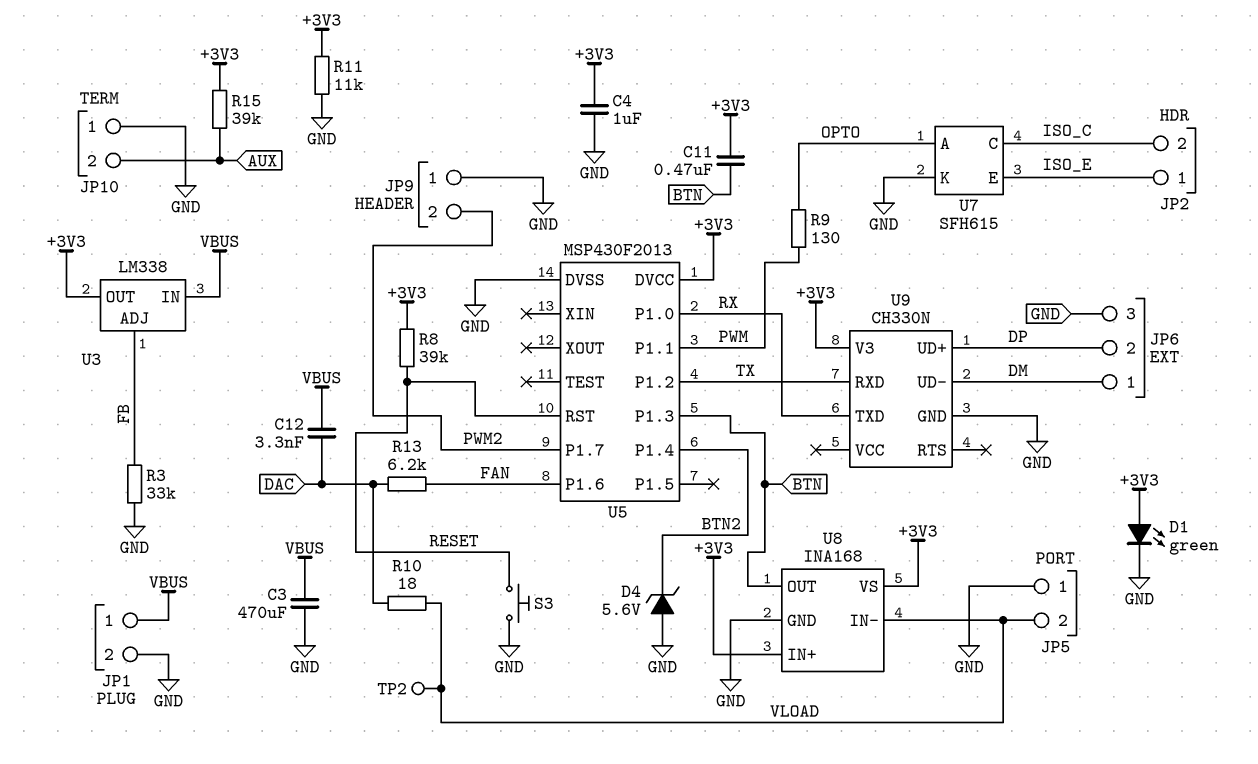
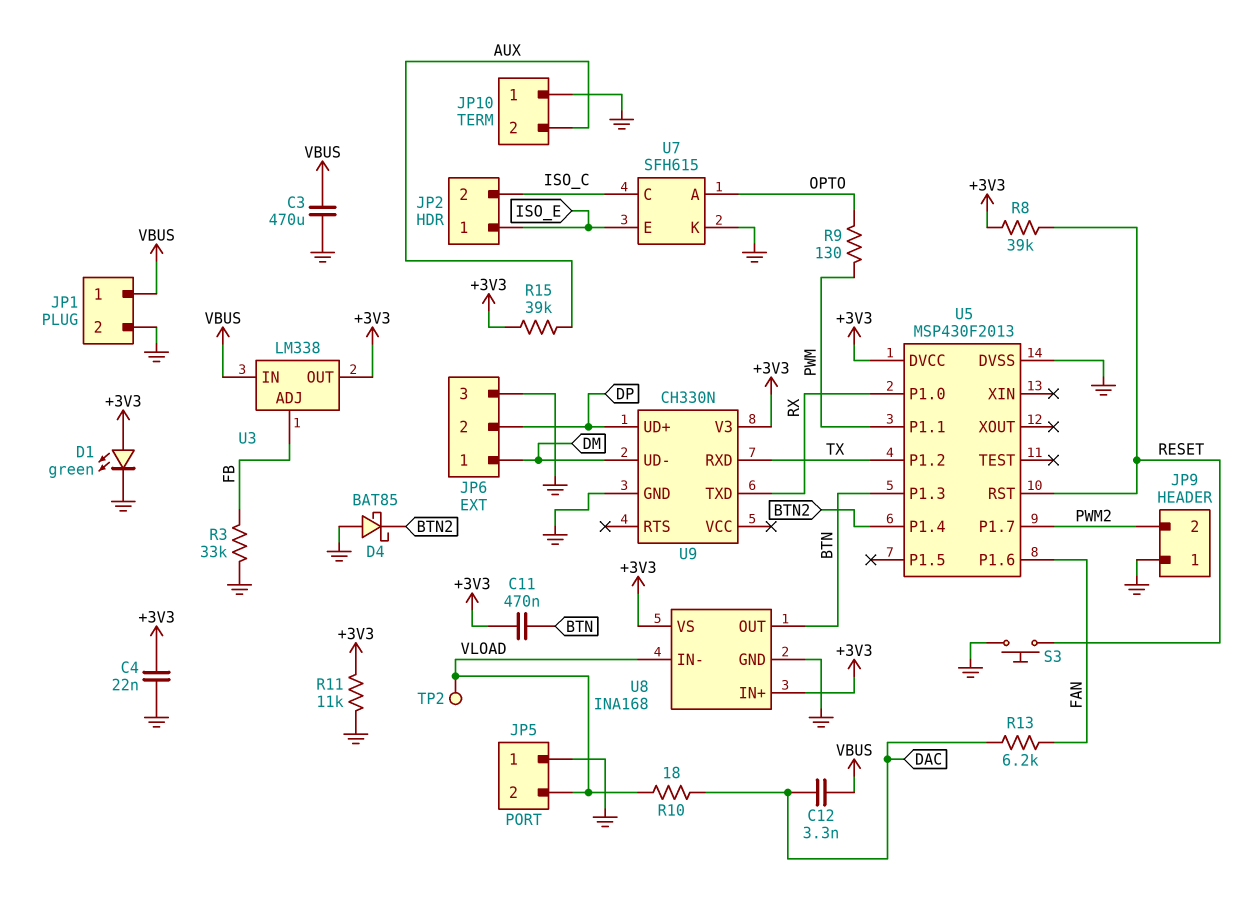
C4: 1uF (+3V3, GND) -> 22nF (+3V3, GND)
D4: zener 5.6V (A GND, K BTN2) -> schottky BAT85 (A GND, K BTN2)

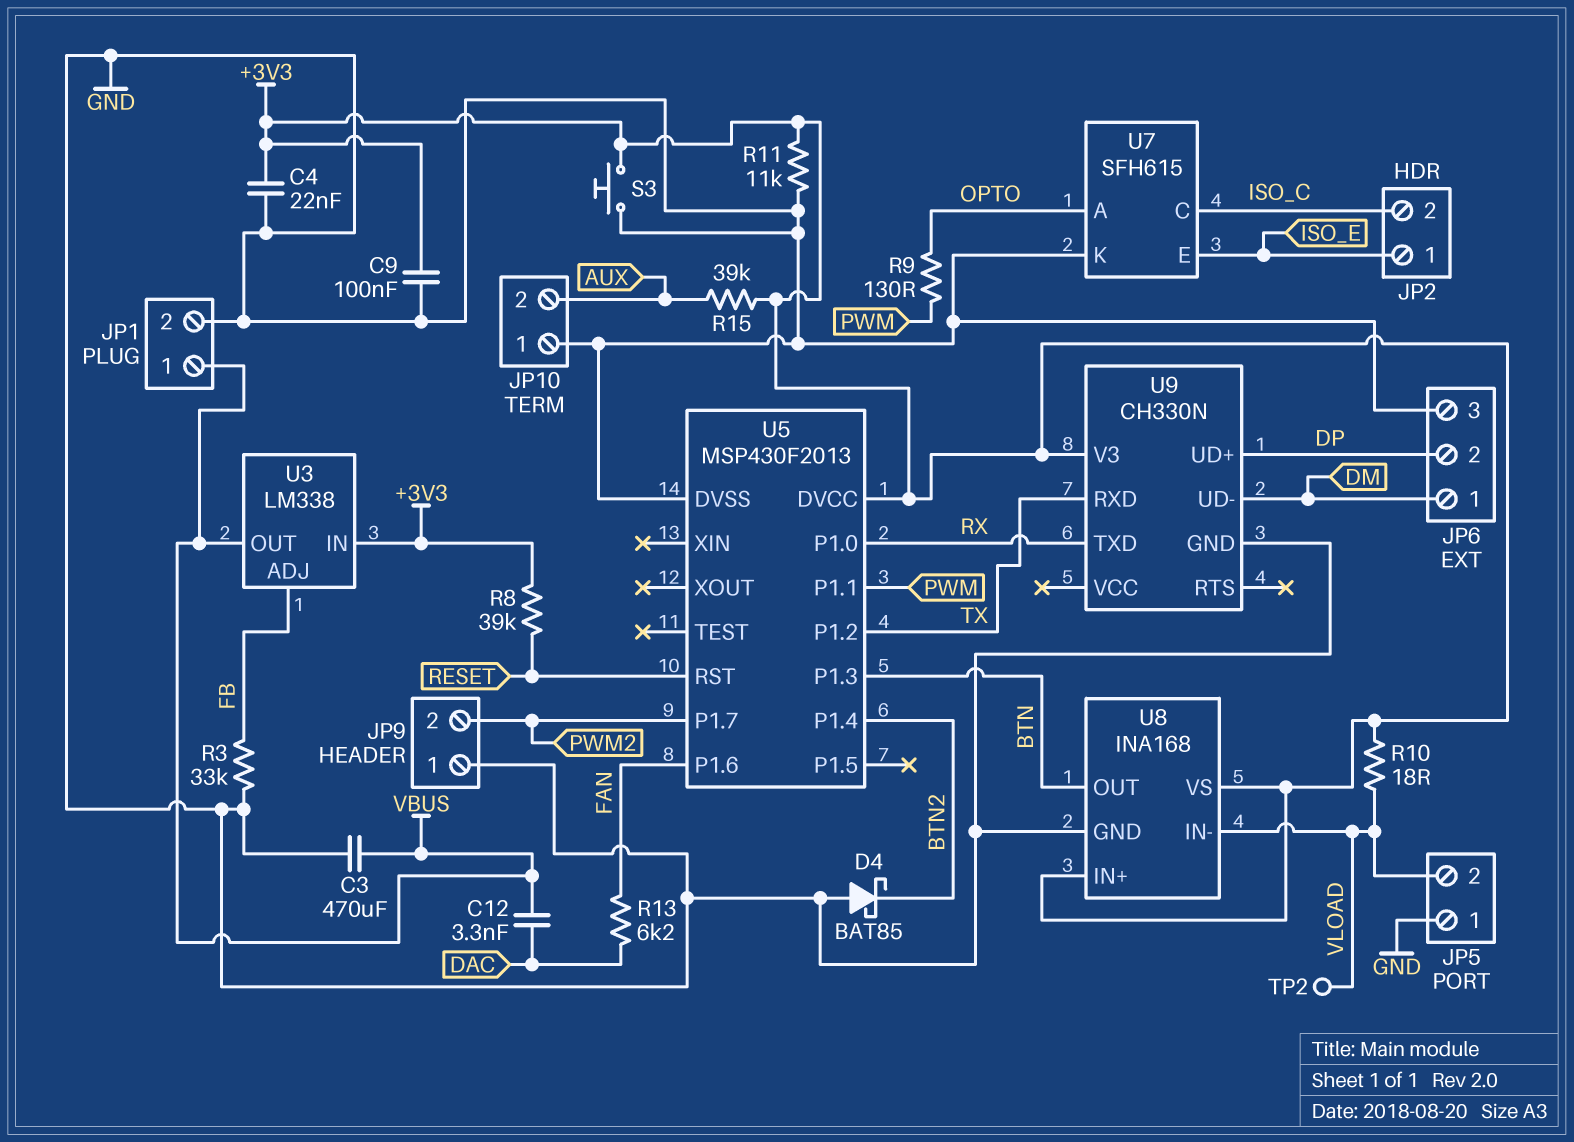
C9: none -> 100nF (+3V3, GND)
C11: 470nF (+3V3, BTN) -> none
D1: LED green (A +3V3, K GND) -> none
R10: 18 (DAC, VLOAD) -> 18 (+3V3, VLOAD)
S3: button (GND, RESET) -> button (+3V3, GND)
U3 pin IN: VBUS -> +3V3
U3 pin OUT: +3V3 -> VBUS

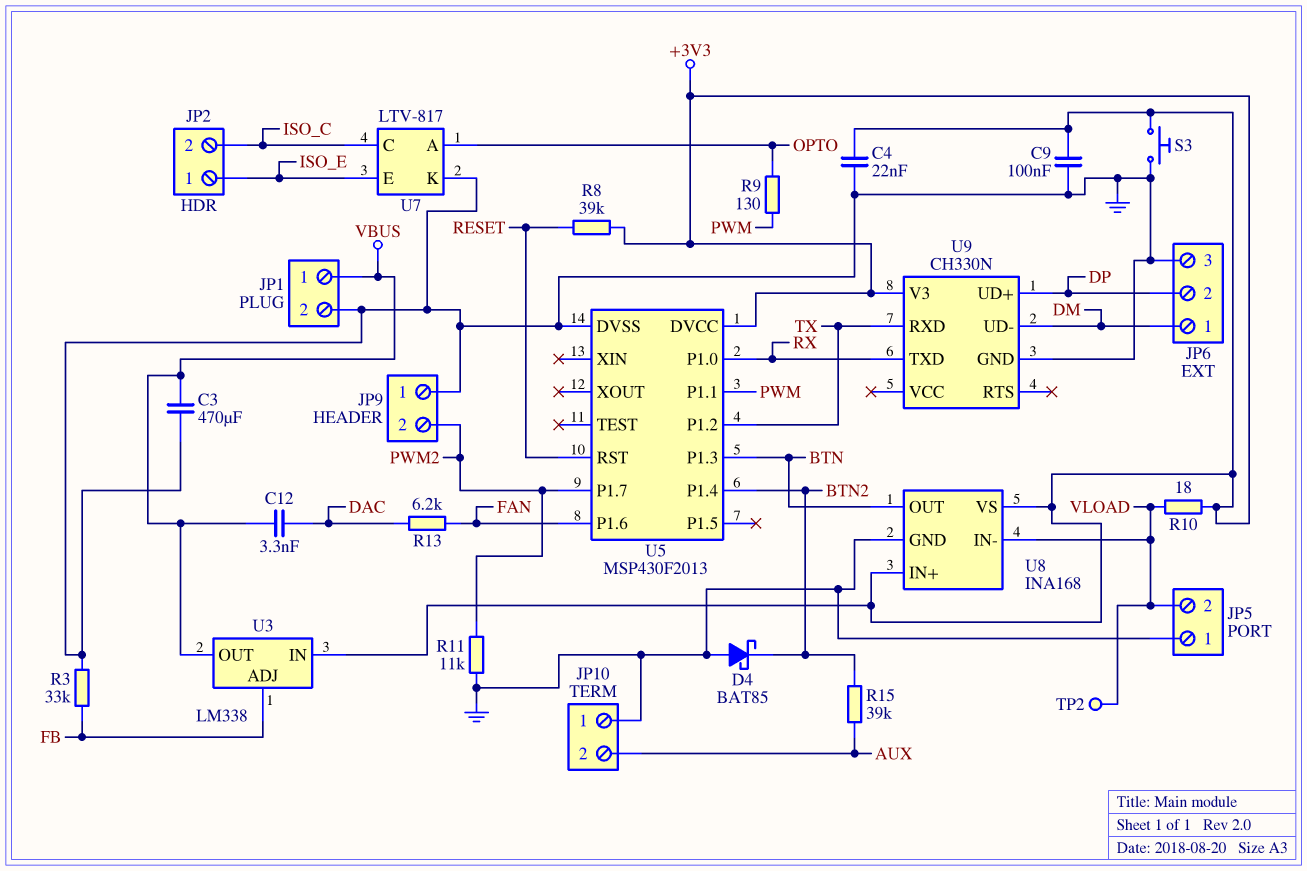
R11: 11k (+3V3, GND) -> 11k (GND, PWM2)
R15: 39k (+3V3, AUX) -> 39k (AUX, BTN2)
U7: SFH615 -> LTV-817

